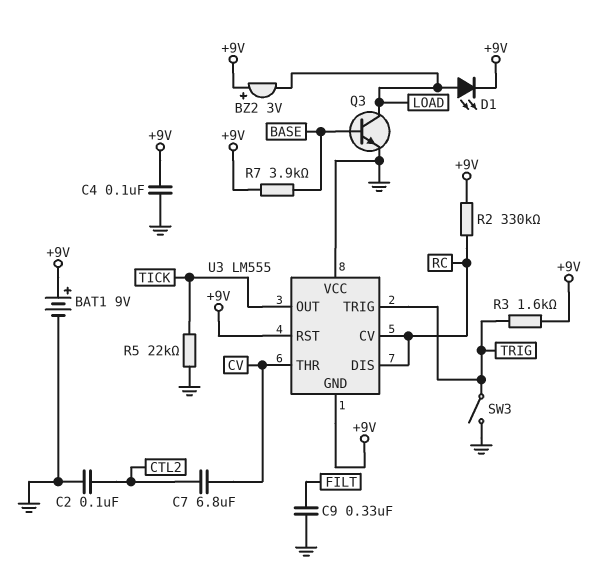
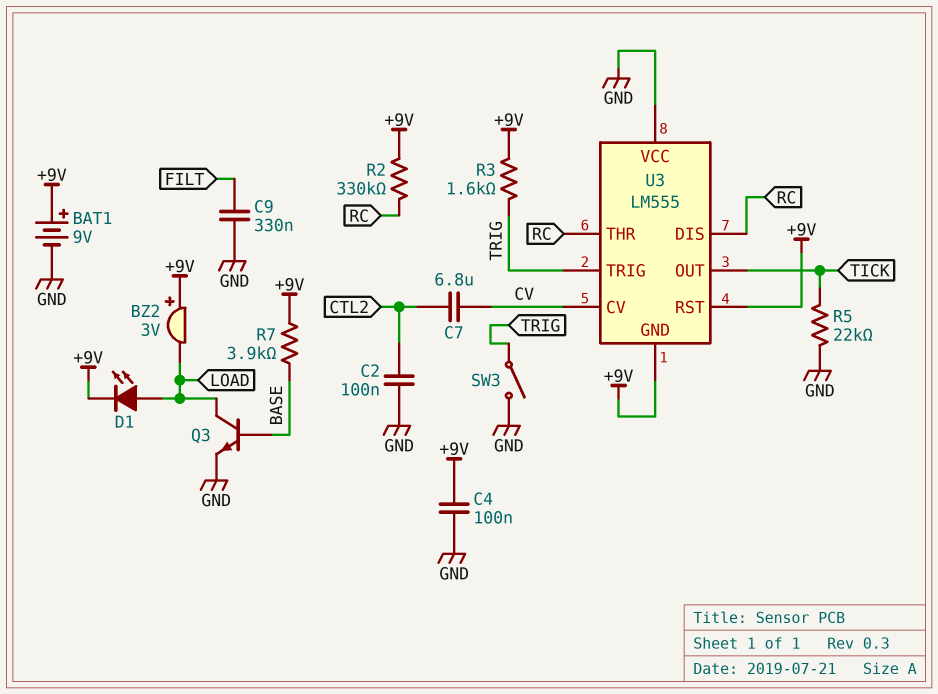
U3 pin CV: RC -> CV
U3 pin THR: CV -> RC

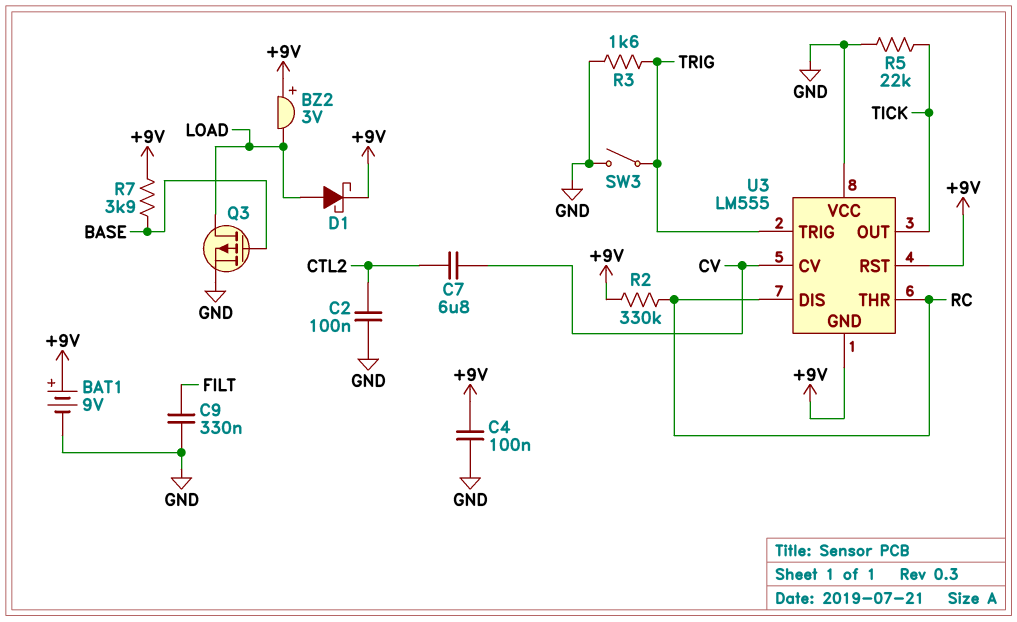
D1: LED (A LOAD, K +9V) -> schottky (A LOAD, K +9V)
Q3: NPN (B BASE, C LOAD, E GND) -> PMOS (G BASE, D LOAD, S GND)
R3: 1.6k (+9V, TRIG) -> 1.6k (GND, TRIG)

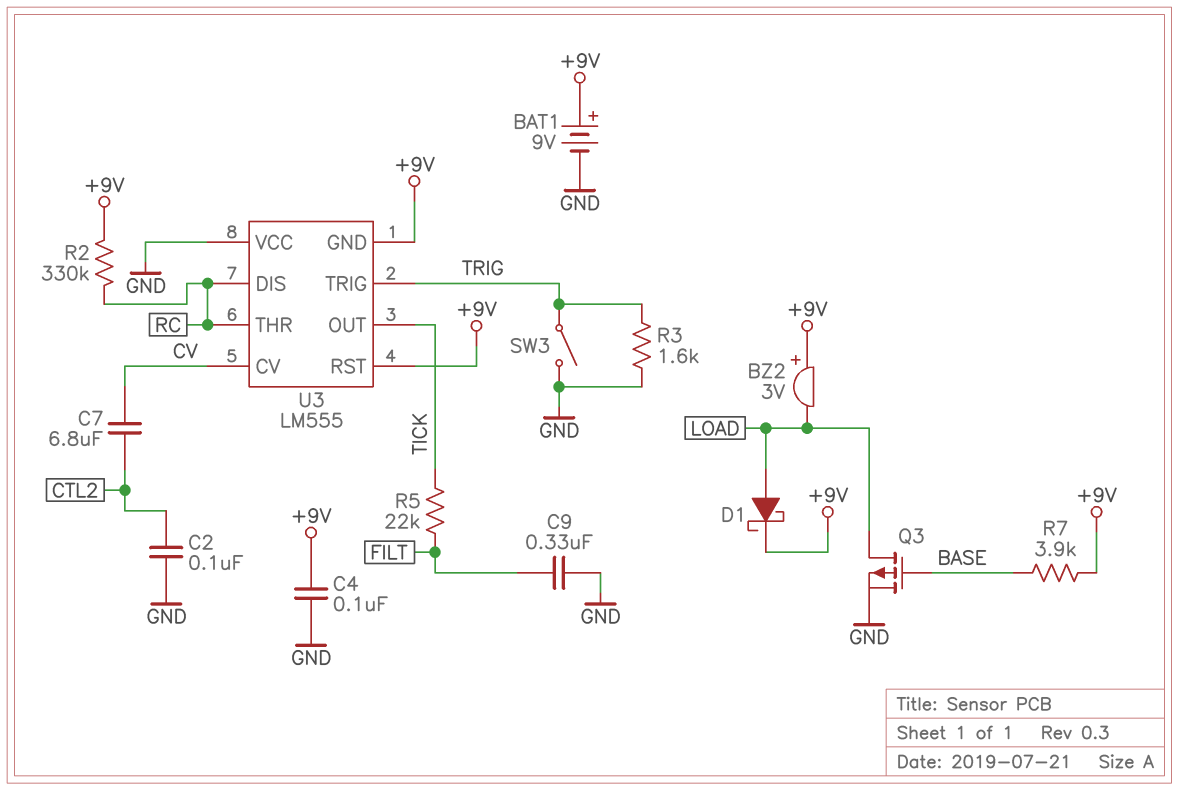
R5: 22k (GND, TICK) -> 22k (FILT, TICK)

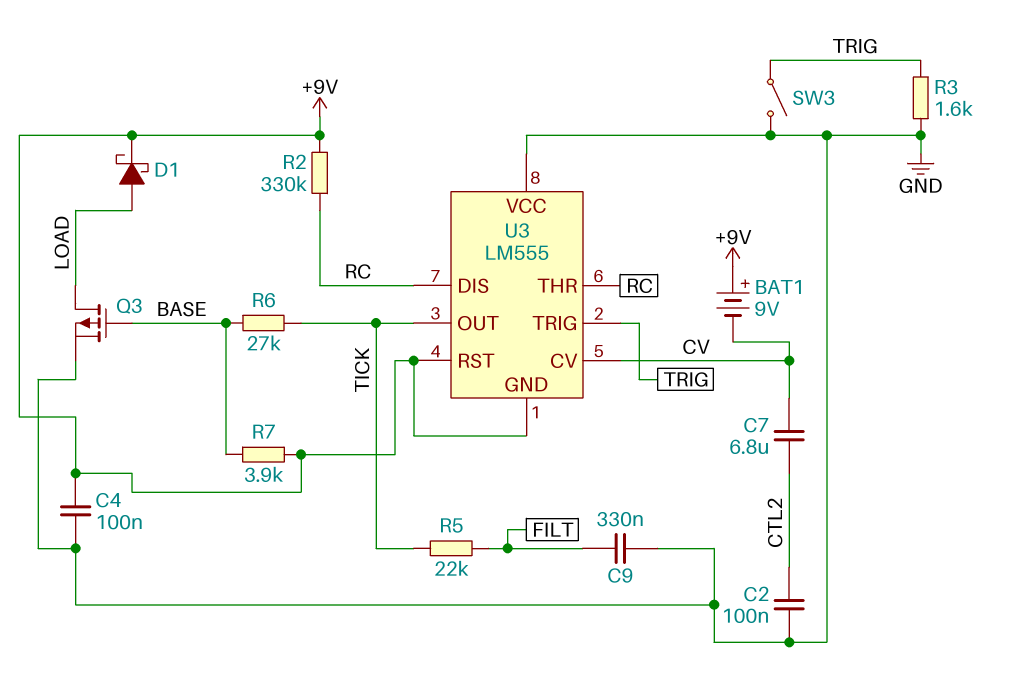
BAT1: 9V (plus +9V, minus GND) -> 9V (plus +9V, minus CV)
BZ2: buzzer 3V (plus +9V, minus LOAD) -> none
R6: none -> 27k (BASE, TICK)

